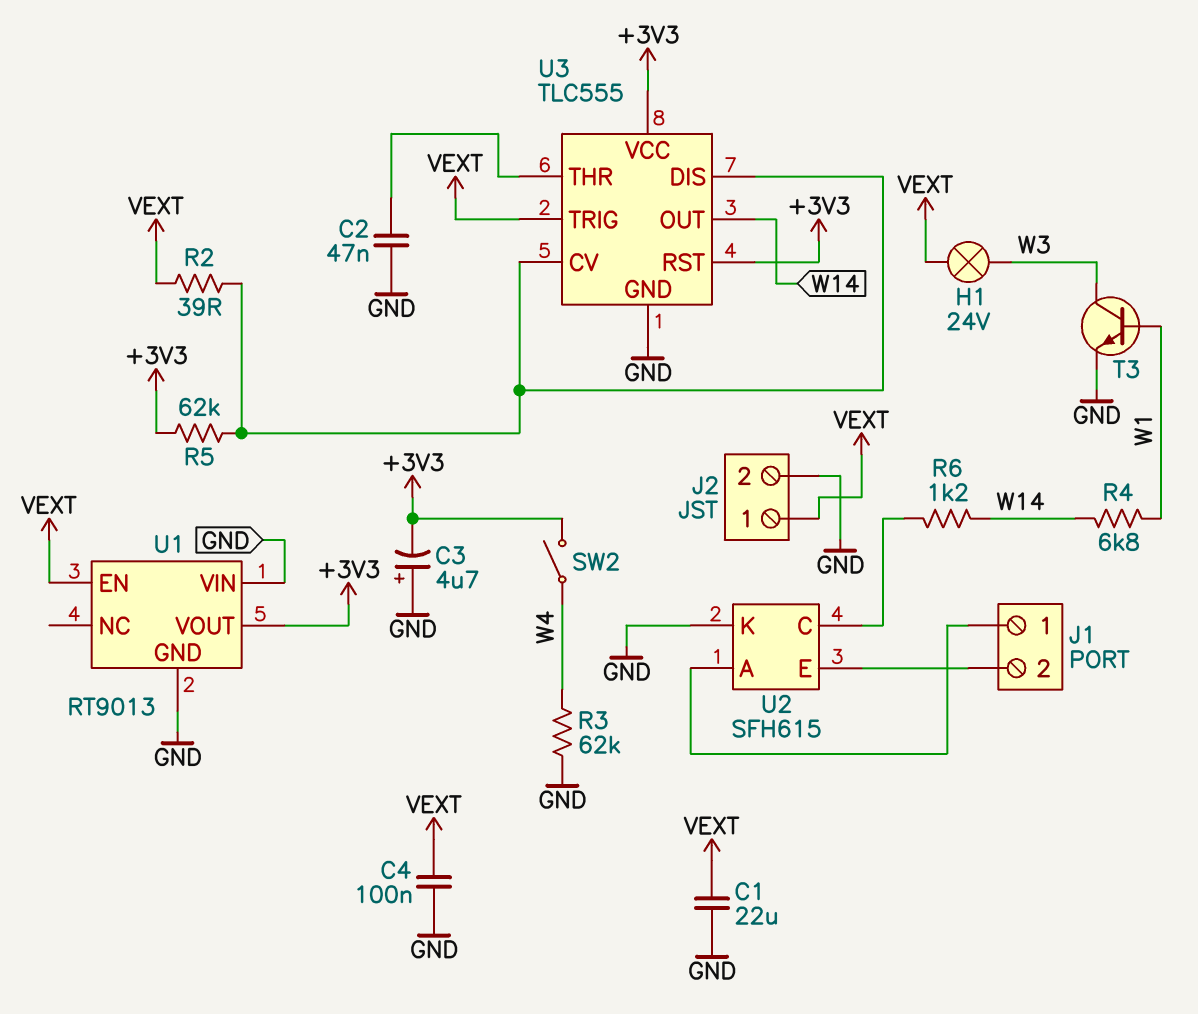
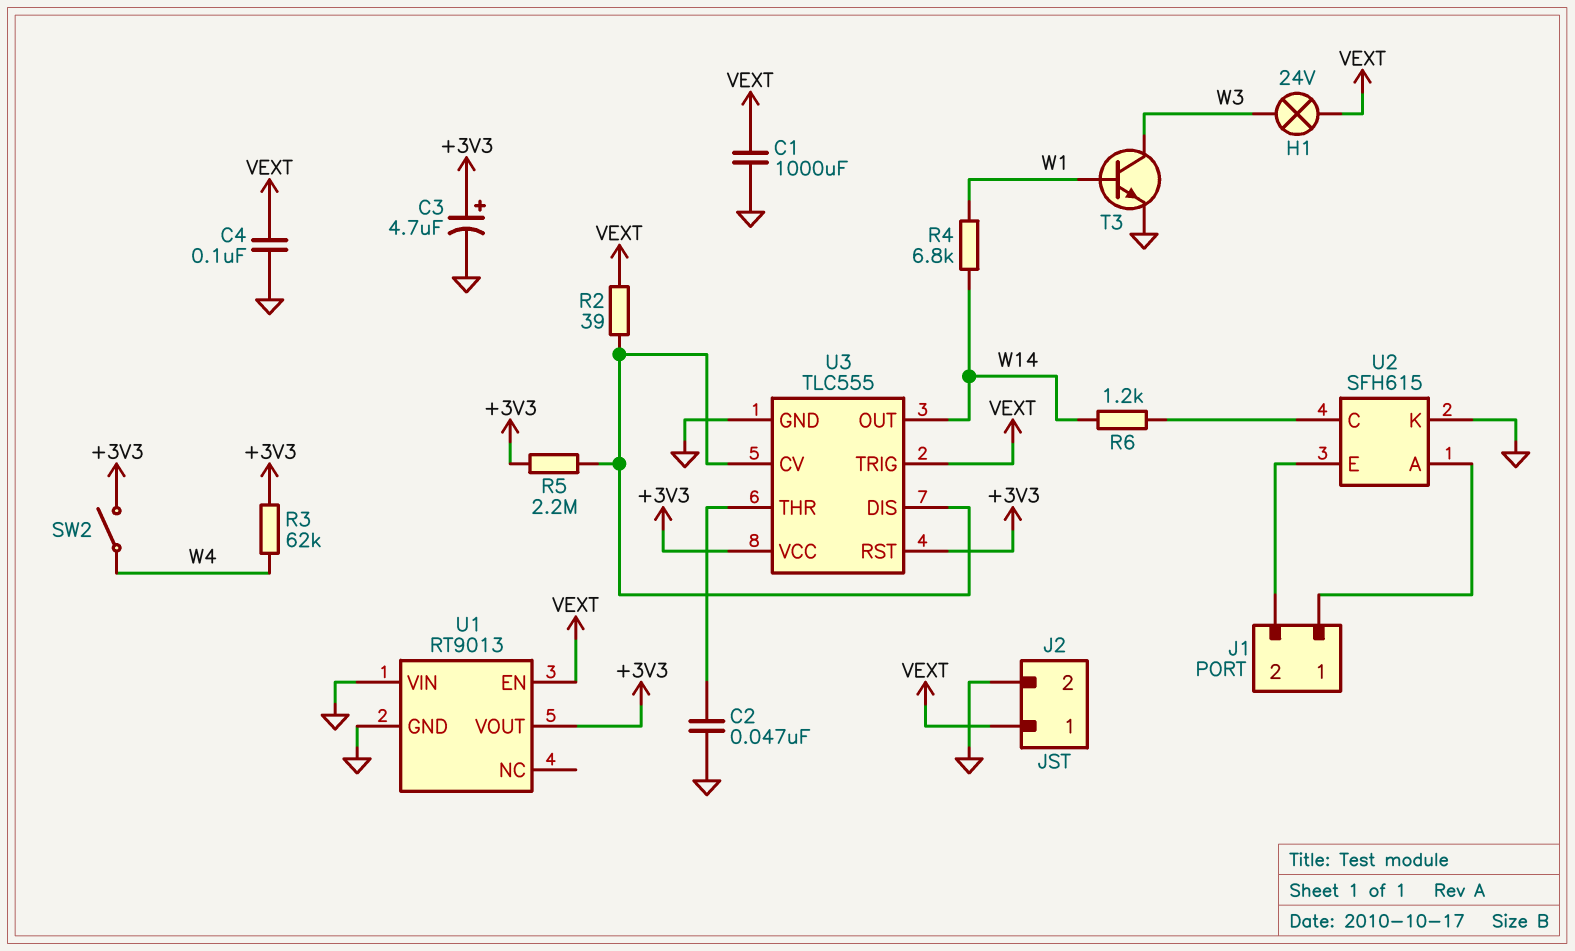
C1: 22uF (GND, VEXT) -> 1000uF (GND, VEXT)
C3: 4.7uF (plus GND, minus +3V3) -> 4.7uF (plus +3V3, minus GND)
R3: 62k (GND, W4) -> 62k (+3V3, W4)
R5: 62k (+3V3, U3/CV) -> 2.2M (+3V3, U3/CV)

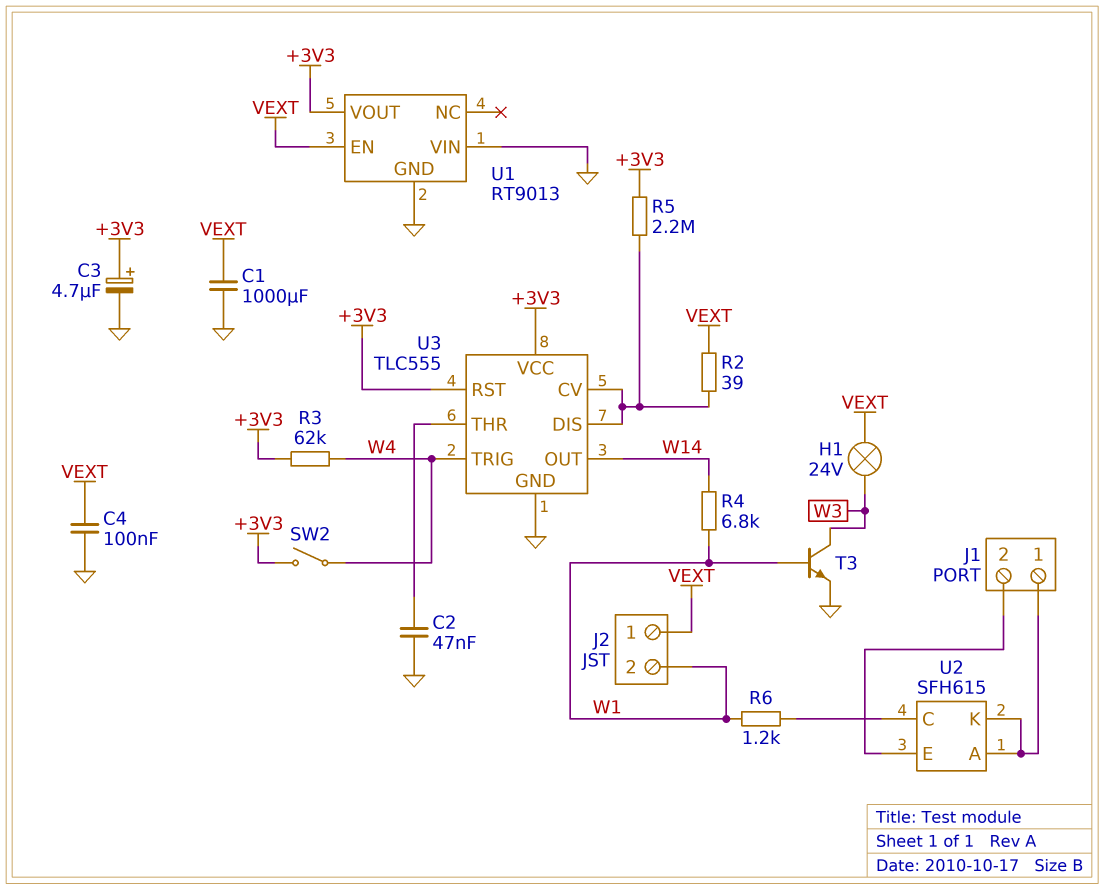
J2 pin 2: GND -> W1
R6: 1.2k (U2/C, W14) -> 1.2k (U2/C, W1)
U2 pin K: GND -> J1/1
U3 pin TRIG: VEXT -> W4

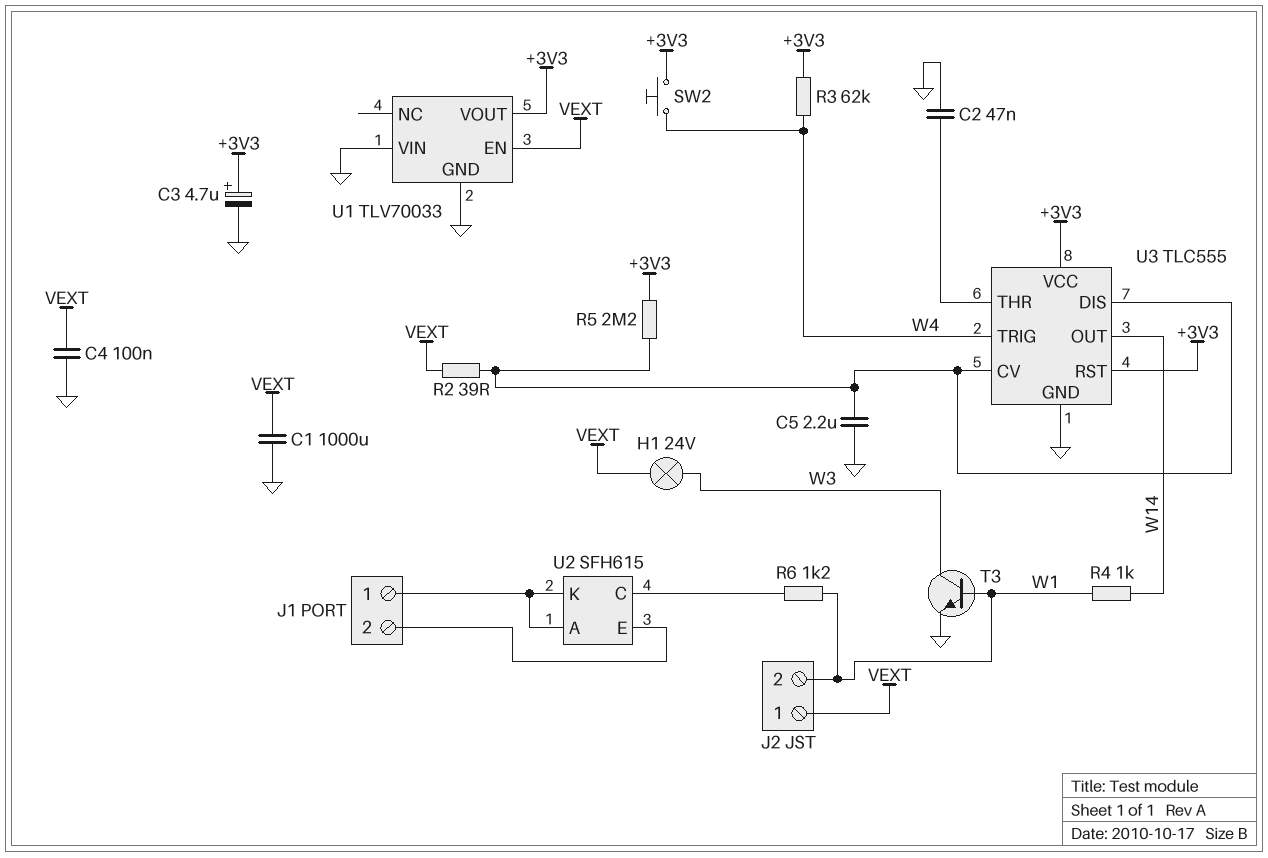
C5: none -> 2.2uF (GND, U3/CV)
R4: 6.8k (W1, W14) -> 1k (W1, W14)
SW2: switch (+3V3, W4) -> button (+3V3, W4)
U1: RT9013 -> TLV70033

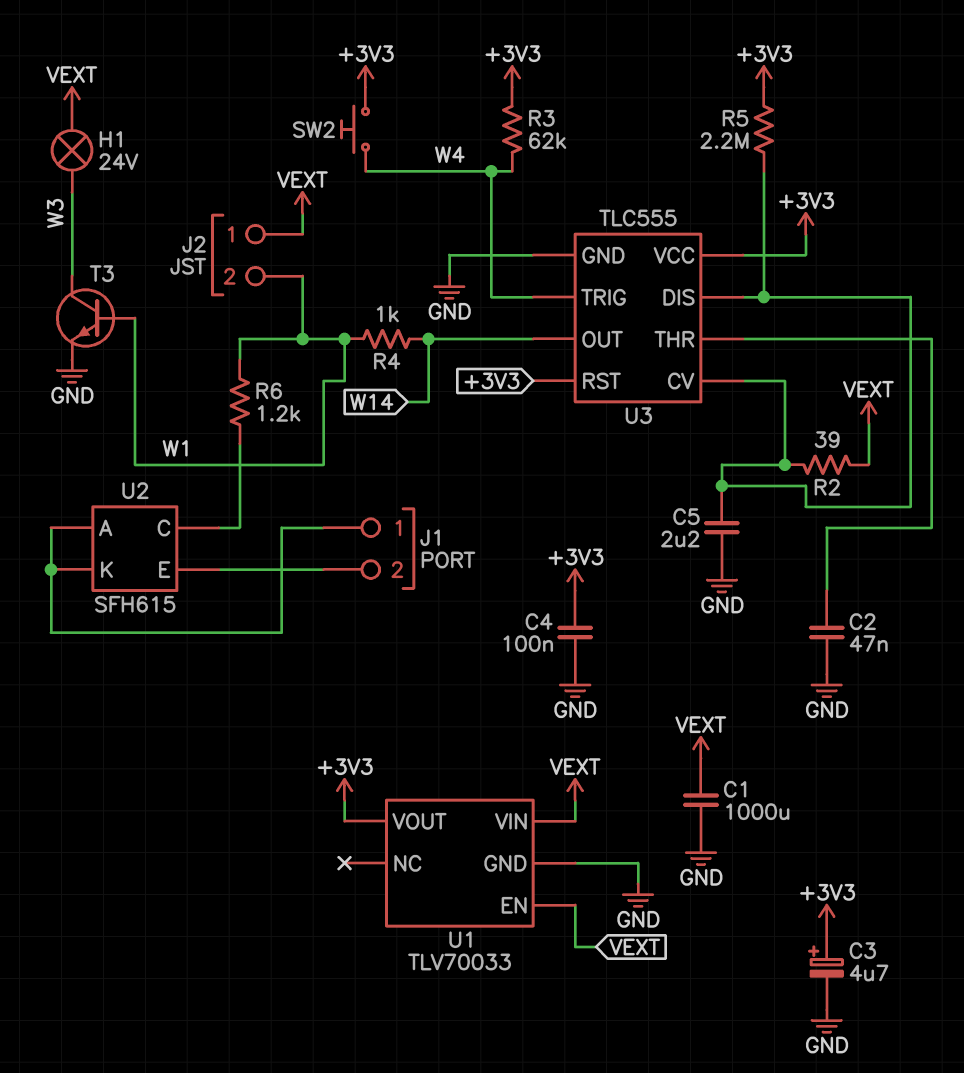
C4: 100nF (GND, VEXT) -> 100nF (+3V3, GND)
U1 pin VIN: GND -> VEXT

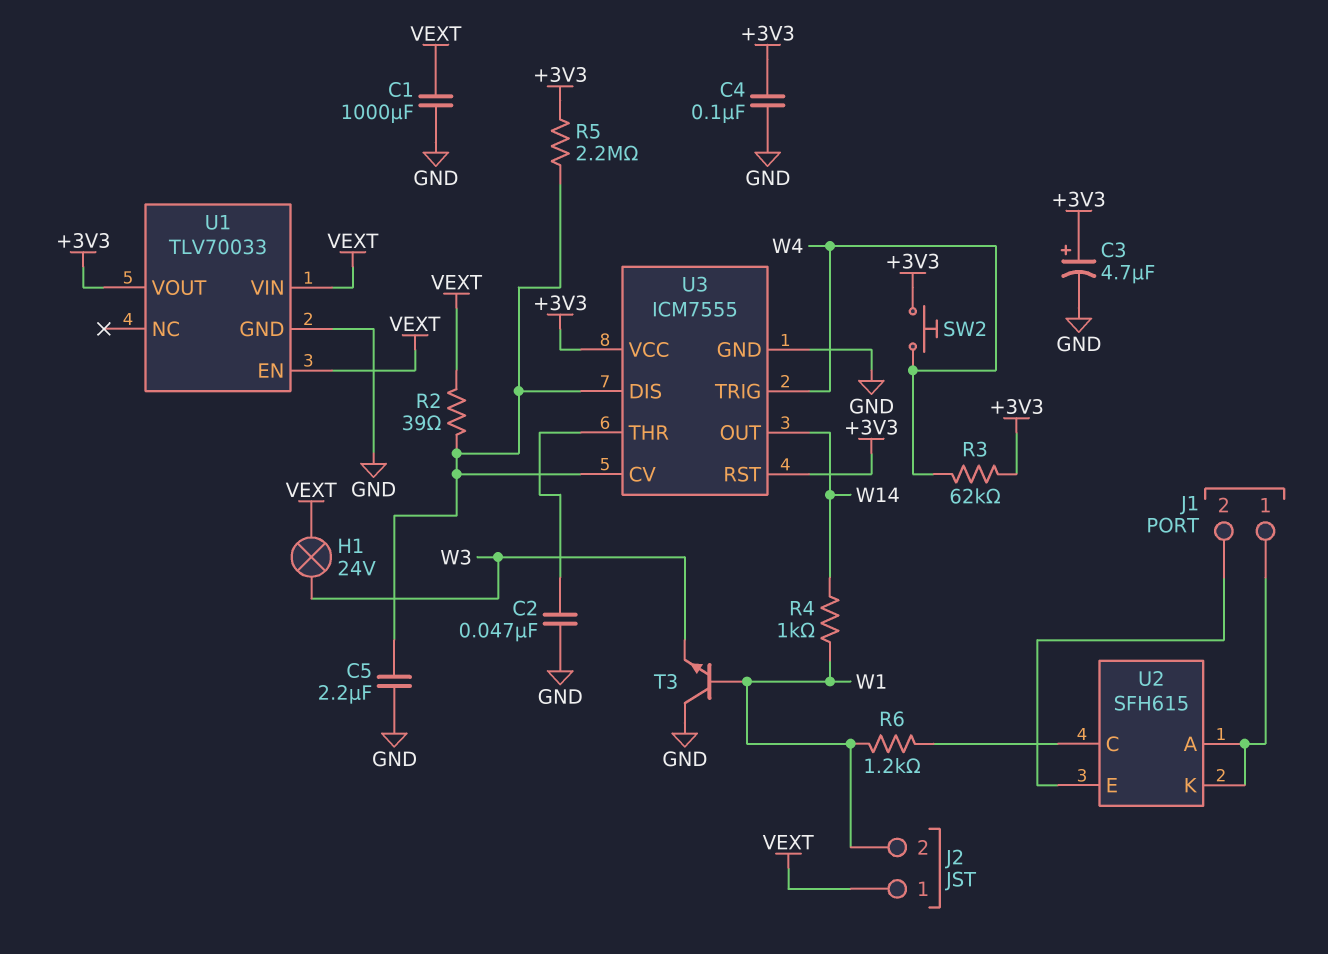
T3: NPN (B W1, C W3, E GND) -> NPN (B W1, C GND, E W3)
U3: TLC555 -> ICM7555

